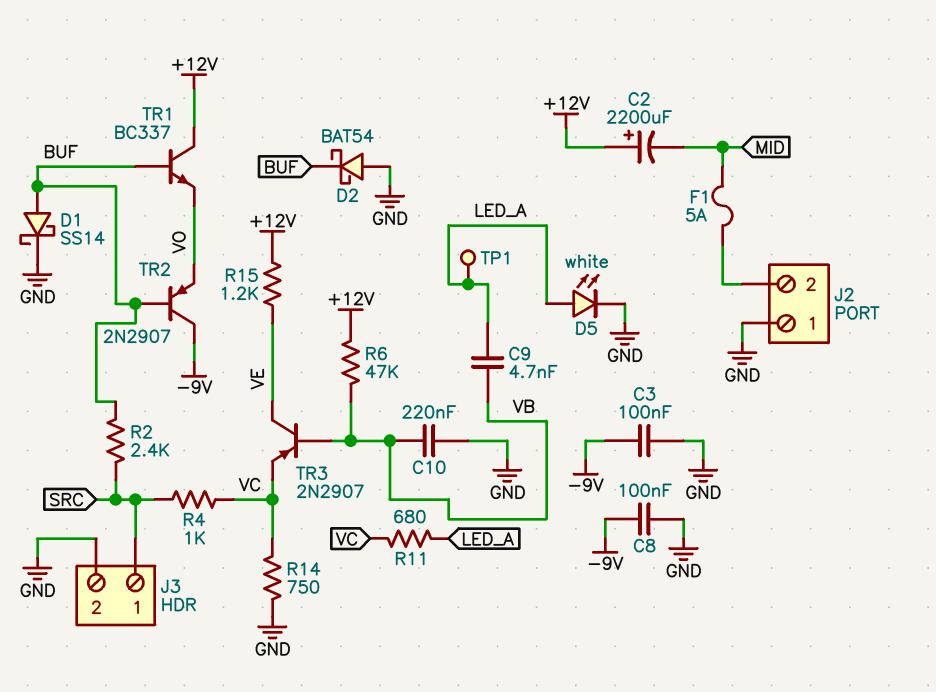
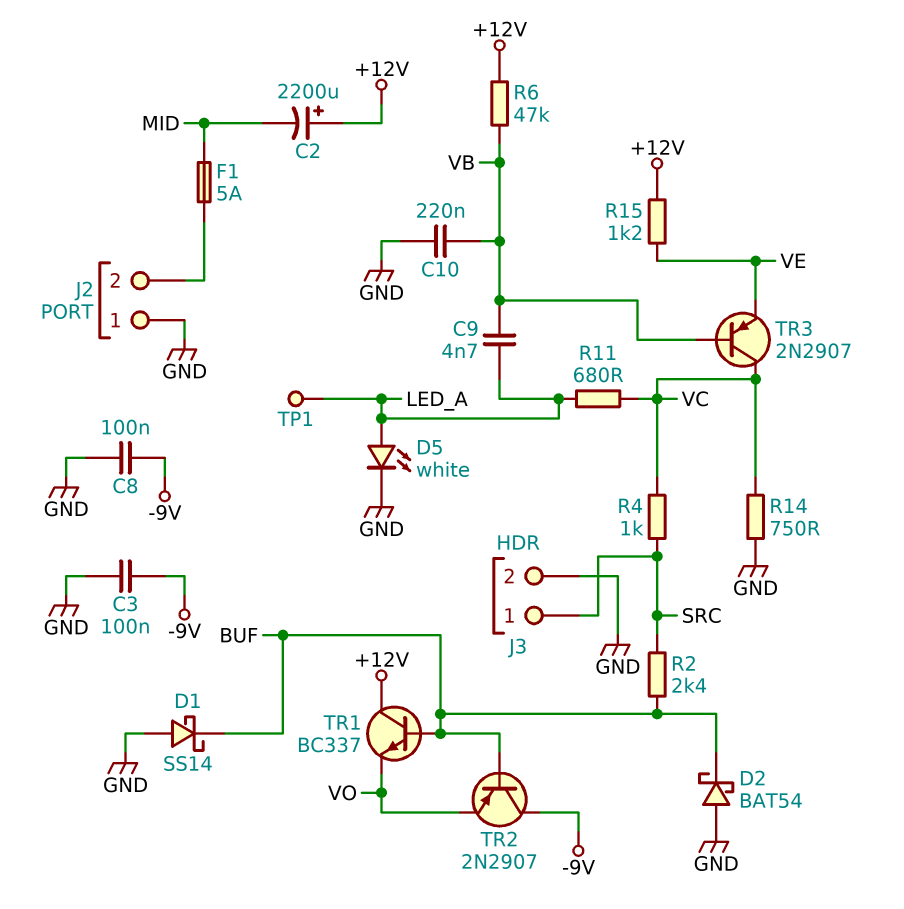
D1: schottky SS14 (A BUF, K GND) -> schottky SS14 (A GND, K BUF)
TR3: PNP 2N2907 (B VB, C VE, E VC) -> PNP 2N2907 (B VB, C VC, E VE)

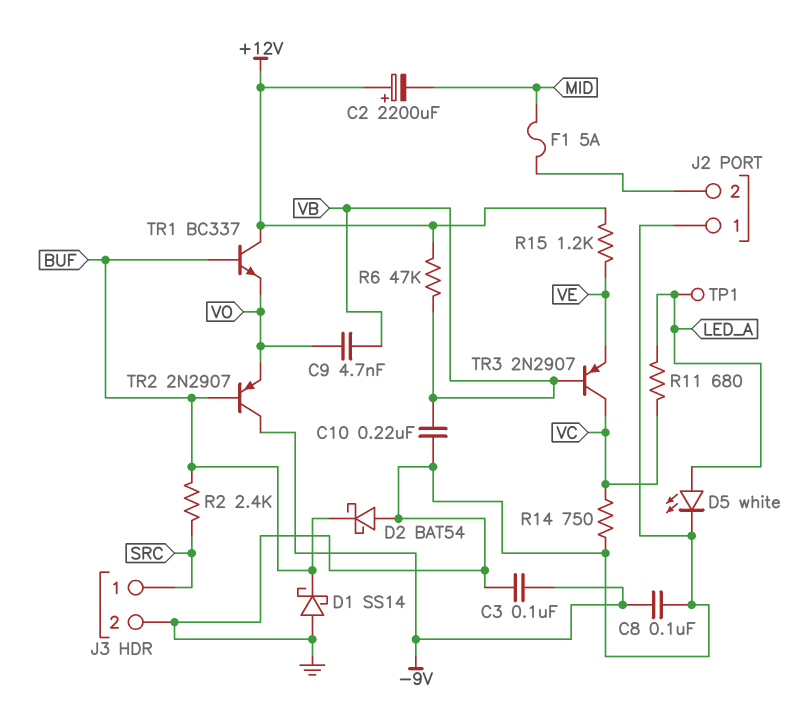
C9: 4.7nF (LED_A, VB) -> 4.7nF (VB, VO)
R4: 1k (SRC, VC) -> none

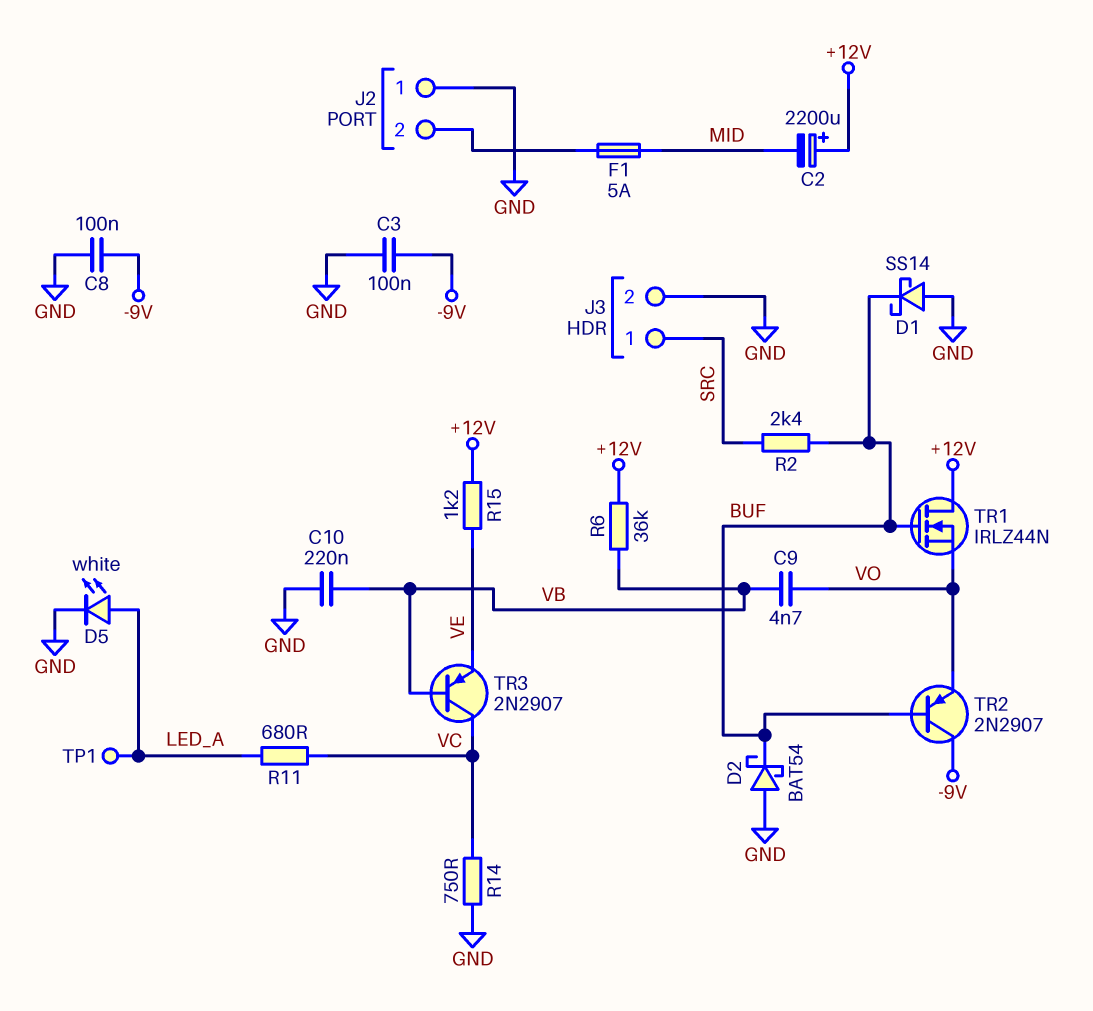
R6: 47k (+12V, VB) -> 36k (+12V, VB)
TR1: NPN BC337 (B BUF, C +12V, E VO) -> NMOS IRLZ44N (G BUF, D +12V, S VO)

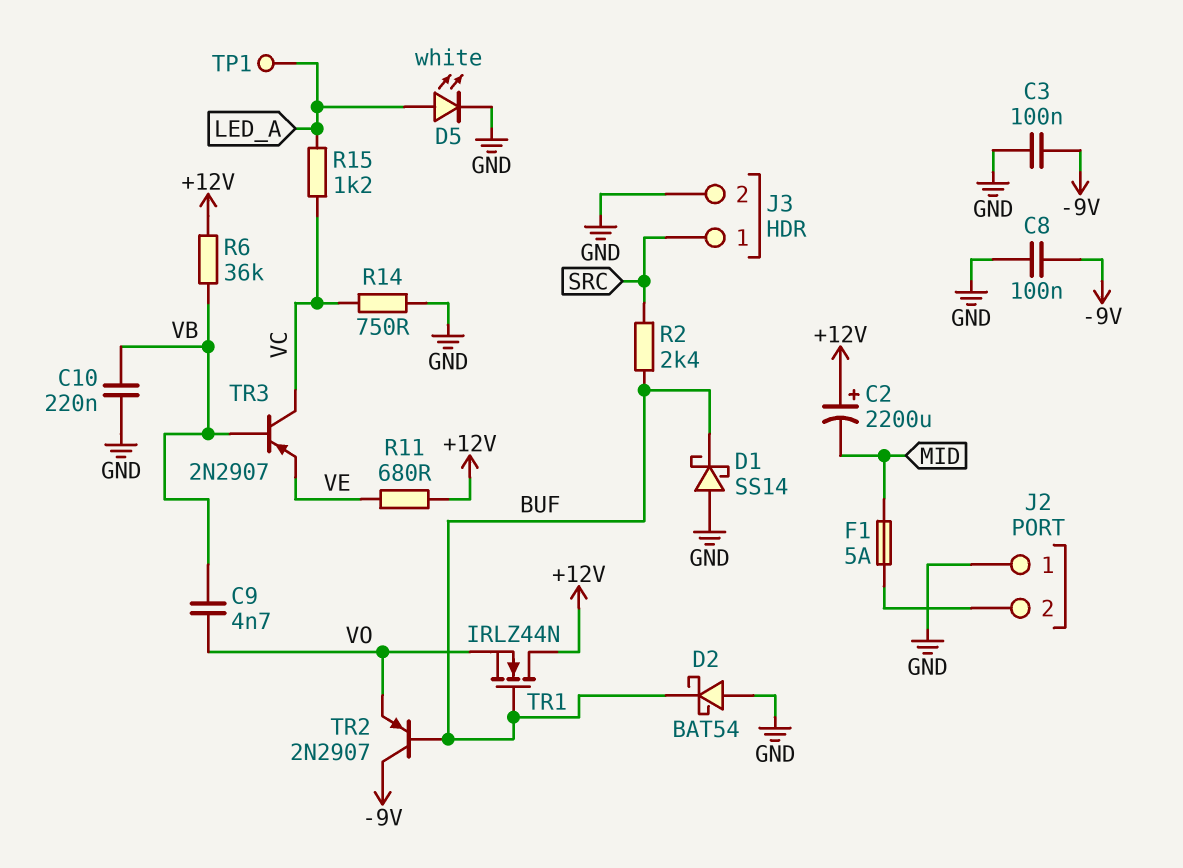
R11: 680 (LED_A, VC) -> 680 (+12V, VE)
R15: 1.2k (+12V, VE) -> 1.2k (LED_A, VC)

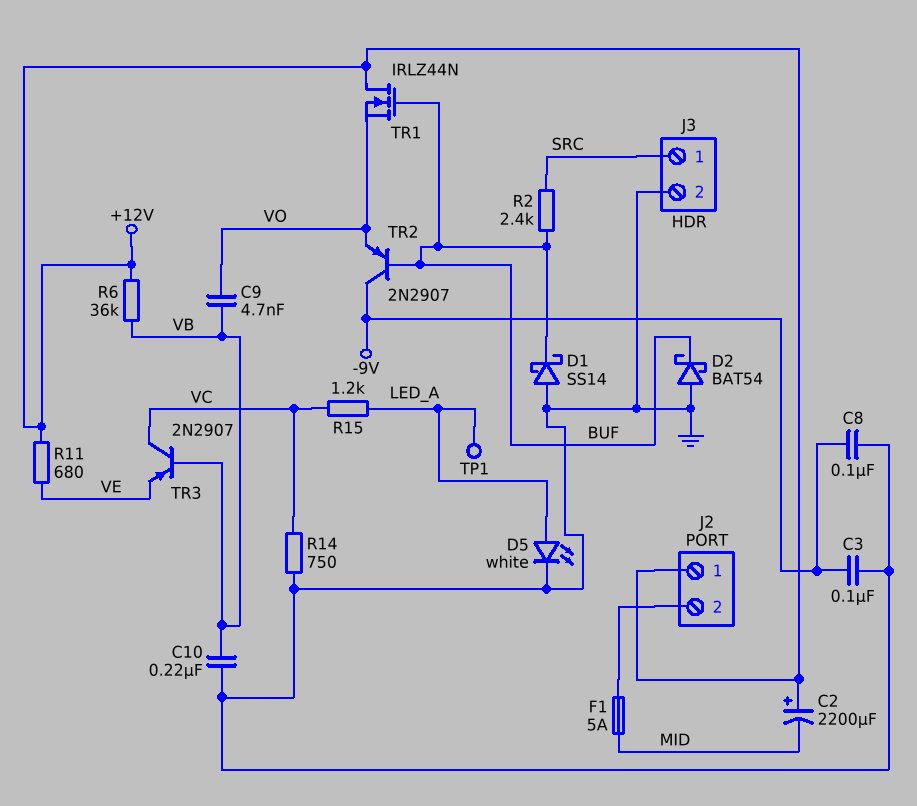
J2 pin 1: GND -> +12V

